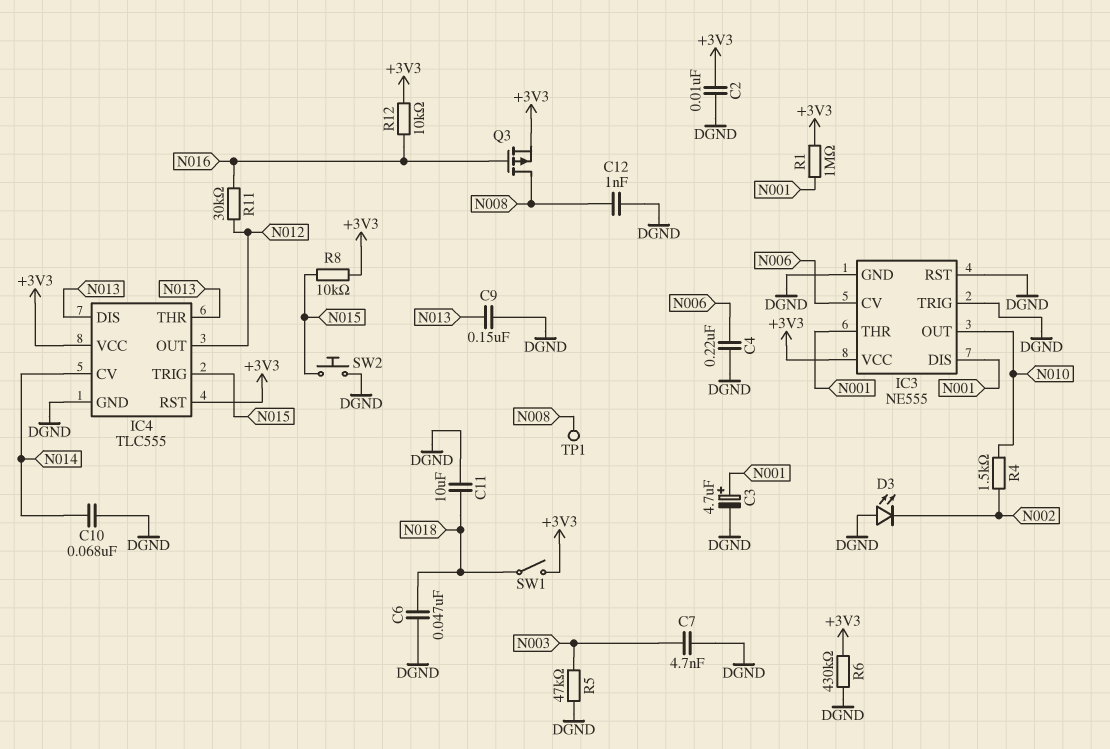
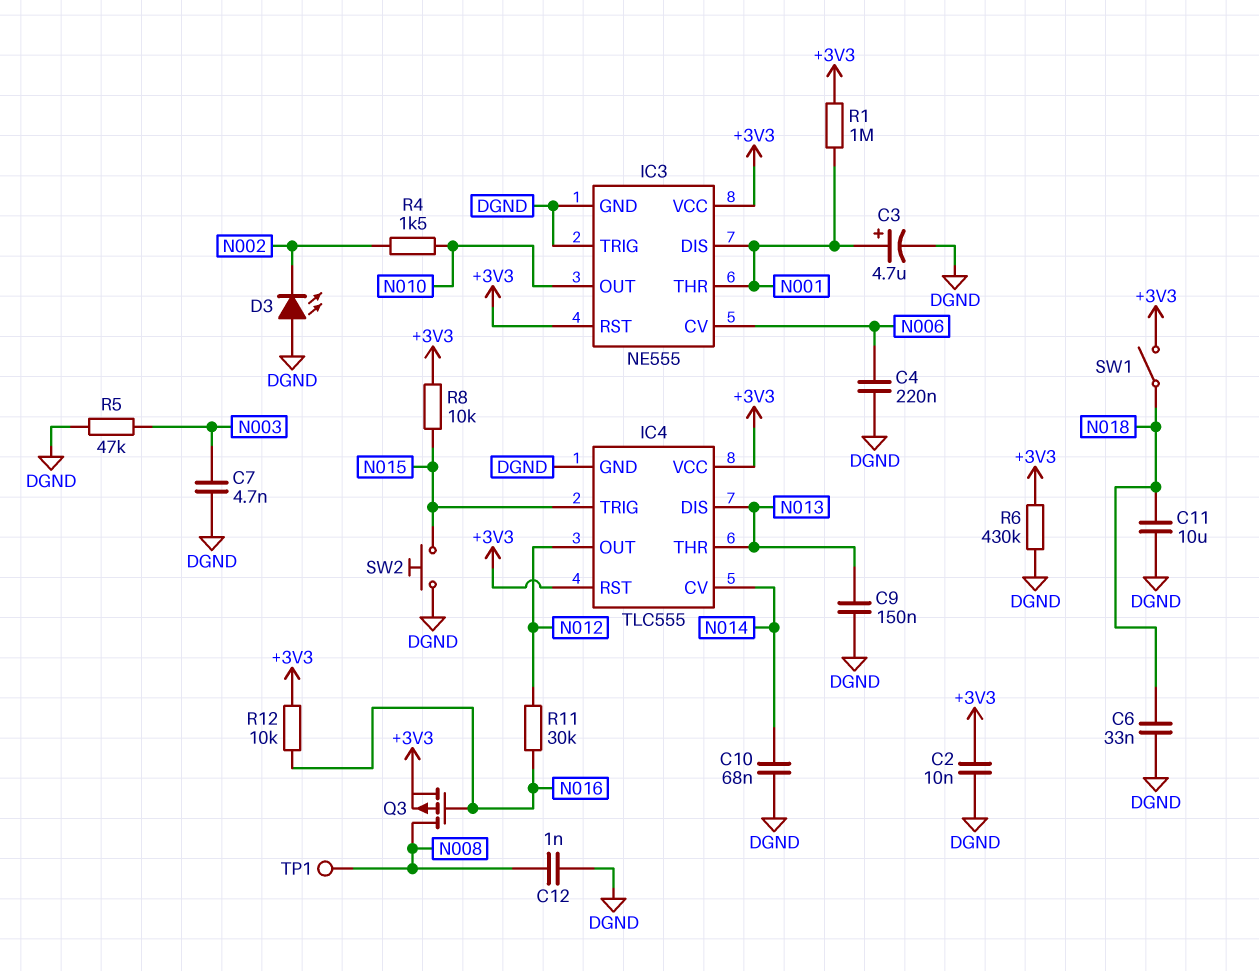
C6: 47nF (DGND, N018) -> 33nF (DGND, N018)
IC3 pin RST: DGND -> +3V3

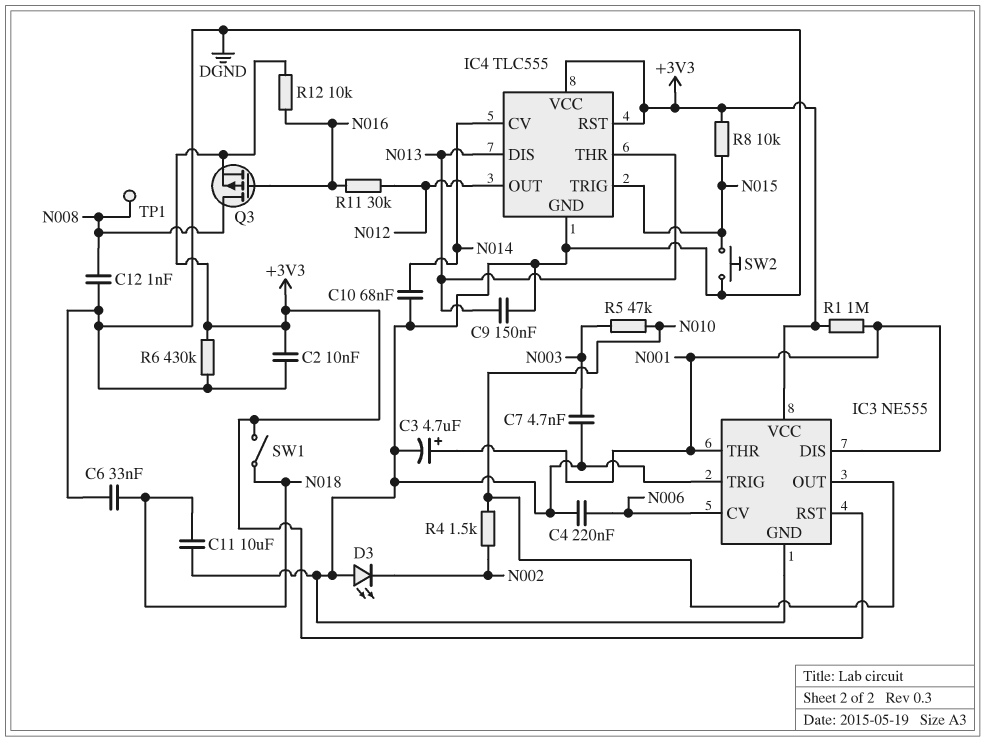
R5: 47k (DGND, N003) -> 47k (N003, N010)

